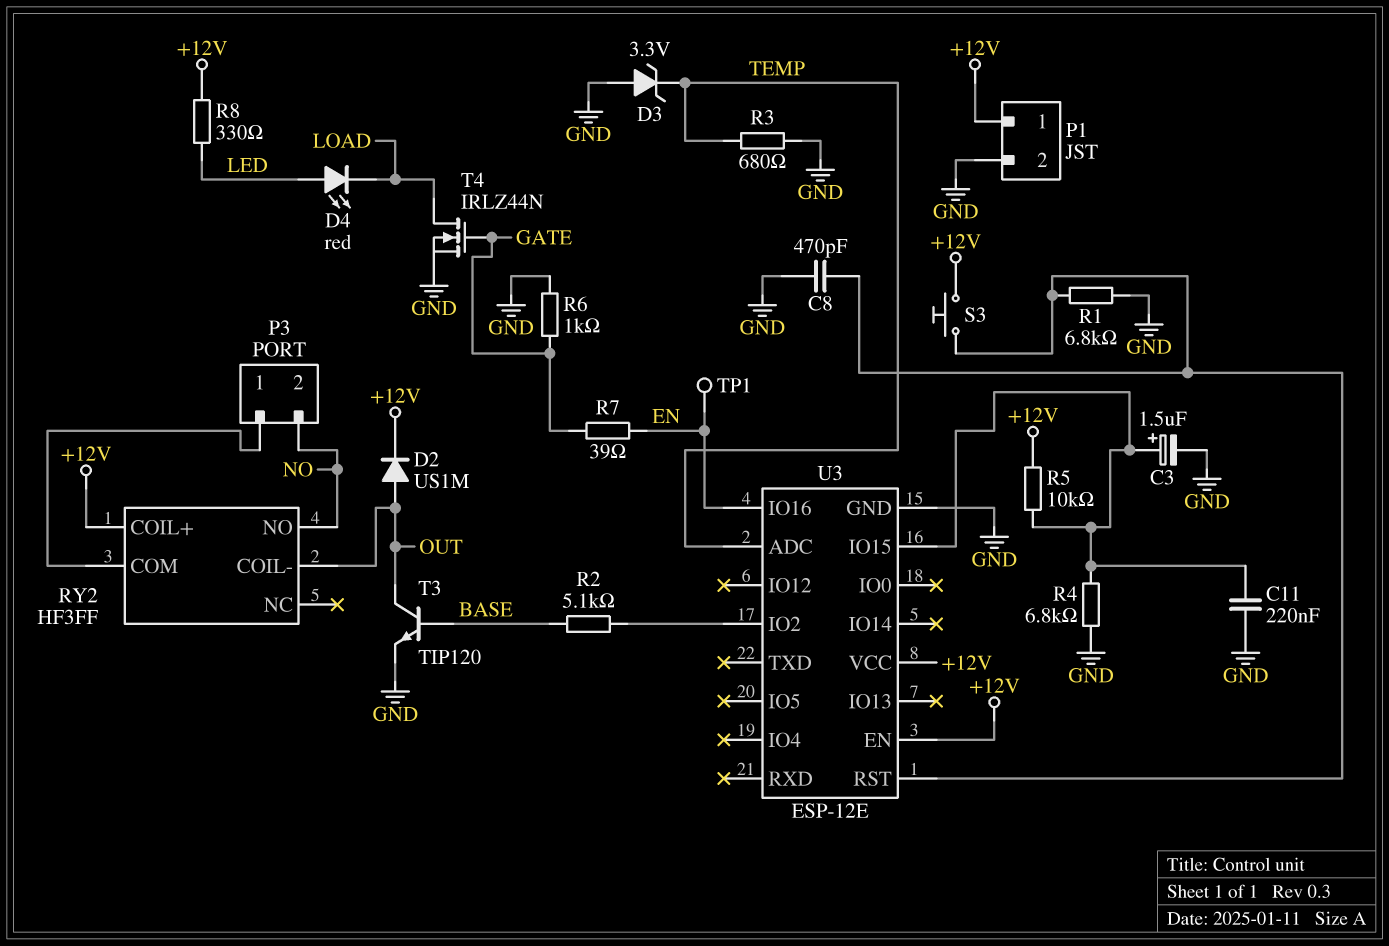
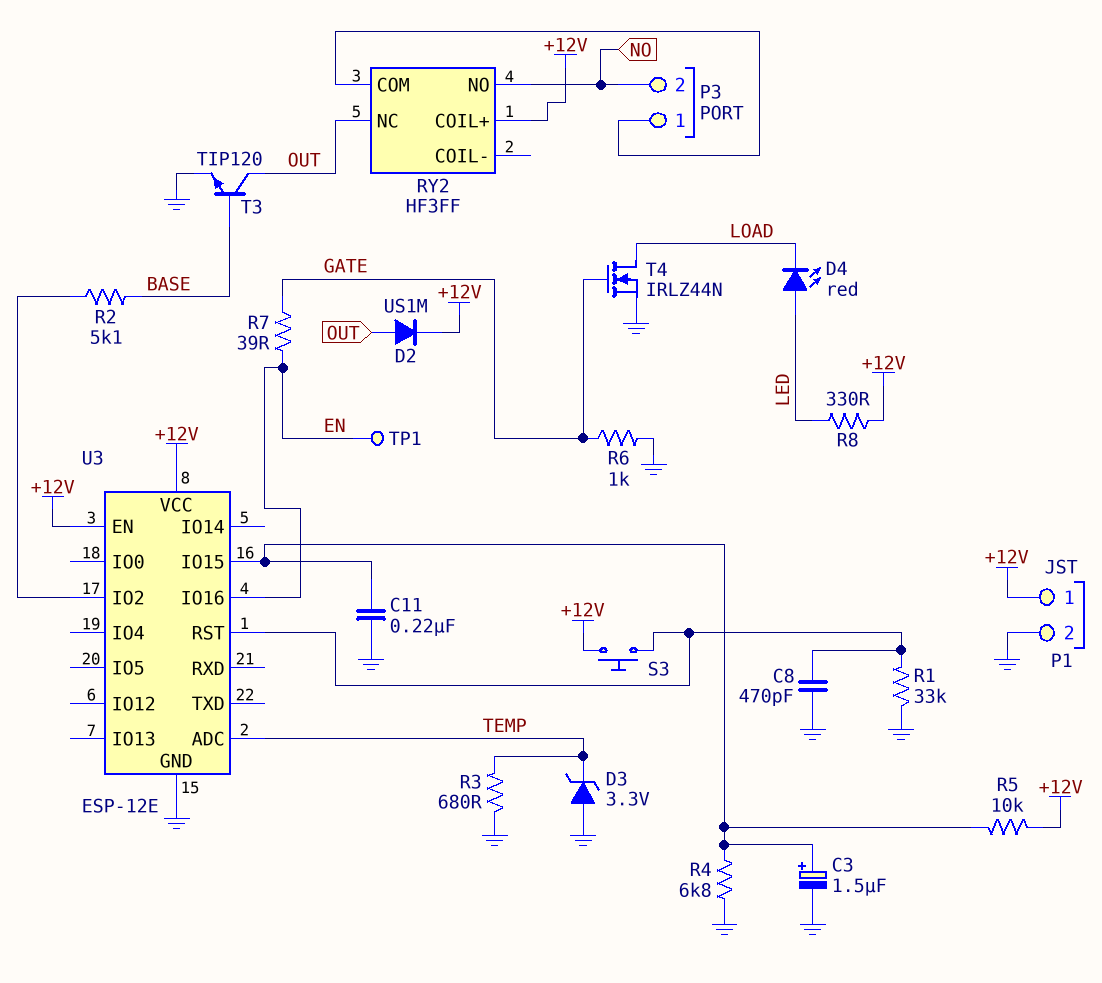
R1: 6.8k (GND, U3/RST) -> 33k (GND, U3/RST)
RY2 pin COIL-: OUT -> none
RY2 pin NC: none -> OUT

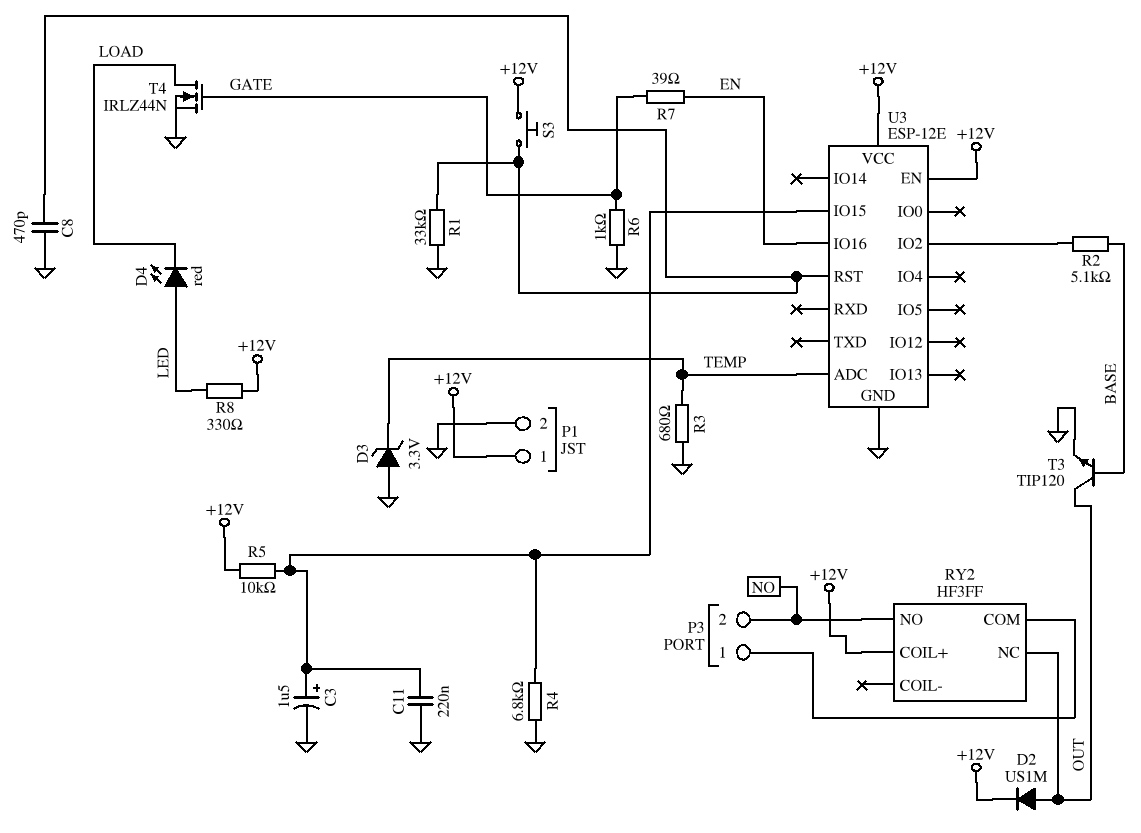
TP1: test point (EN) -> none

